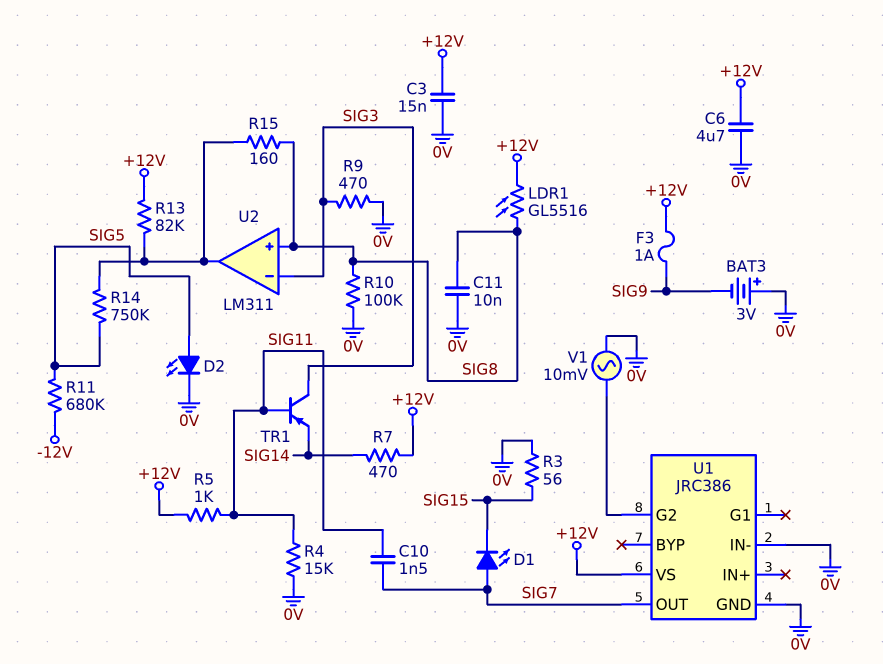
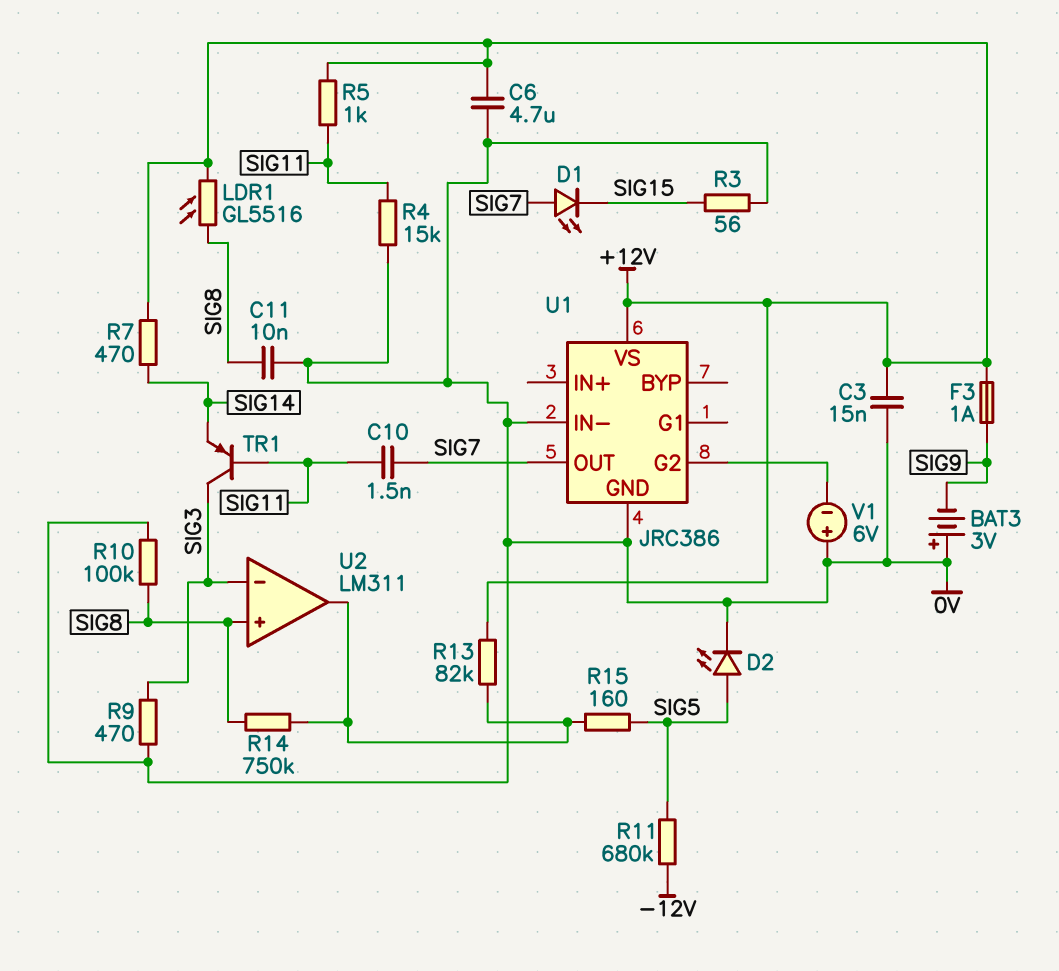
R14: 750k (SIG5, U2/out) -> 750k (SIG8, U2/out)
R15: 160 (SIG8, U2/out) -> 160 (SIG5, U2/out)
V1: AC 10mV (0V, U1/G2) -> 6V (plus 0V, minus U1/G2)

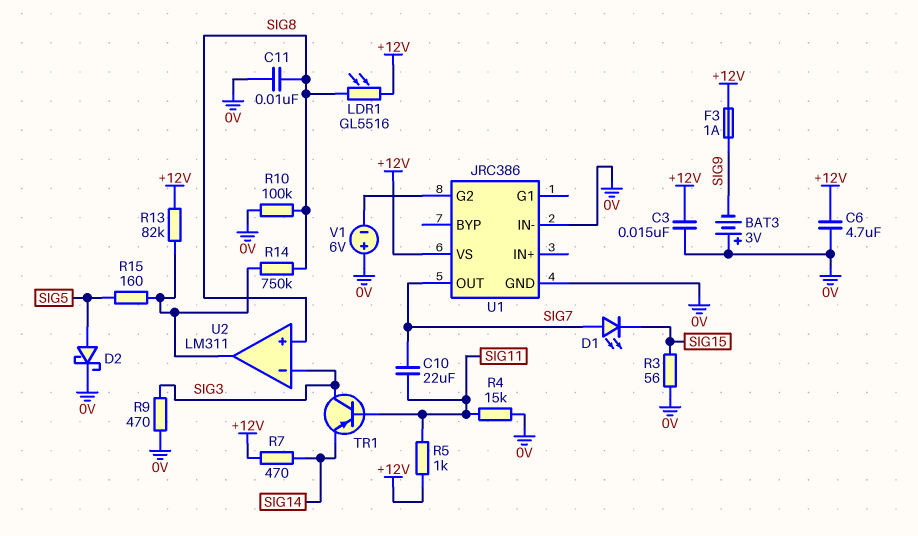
C10: 1.5nF (SIG7, SIG11) -> 22uF (SIG7, SIG11)
D2: LED (A SIG5, K 0V) -> schottky (A SIG5, K 0V)
R11: 680k (-12V, SIG5) -> none

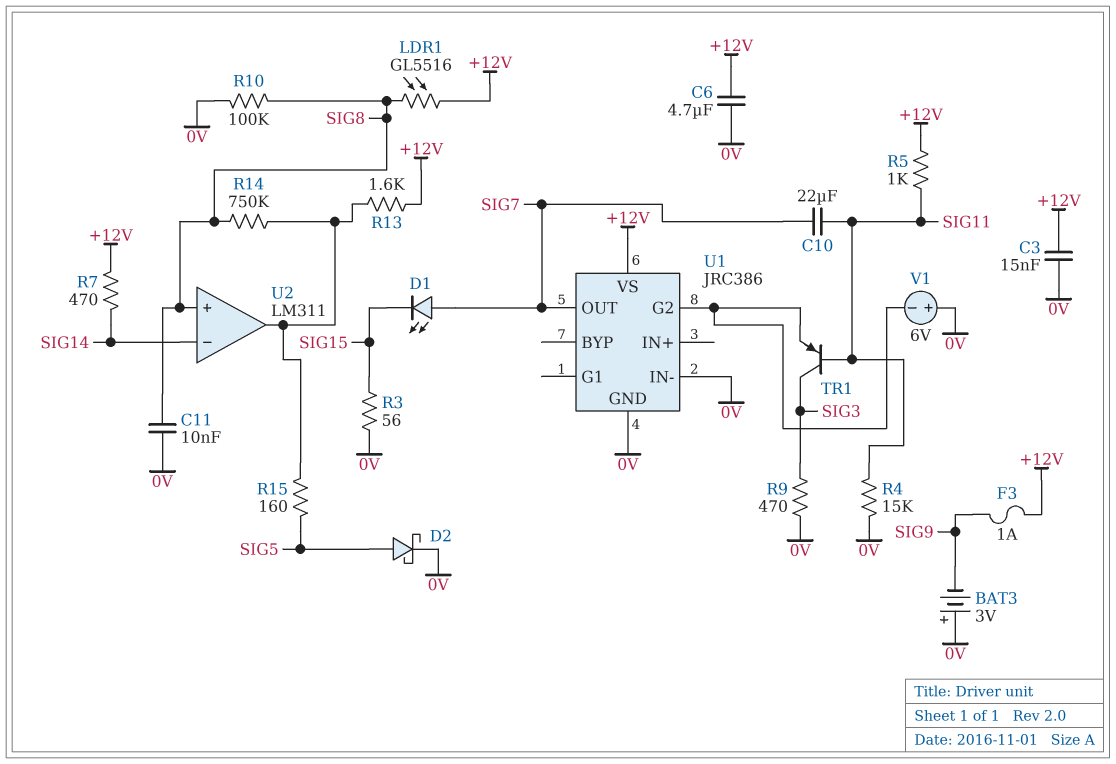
R13: 82k (+12V, U2/out) -> 1.6k (+12V, U2/out)
TR1: PNP (B SIG11, C SIG3, E SIG14) -> PNP (B SIG11, C SIG3, E U1/G2)
U2 pin in-: SIG3 -> SIG14

